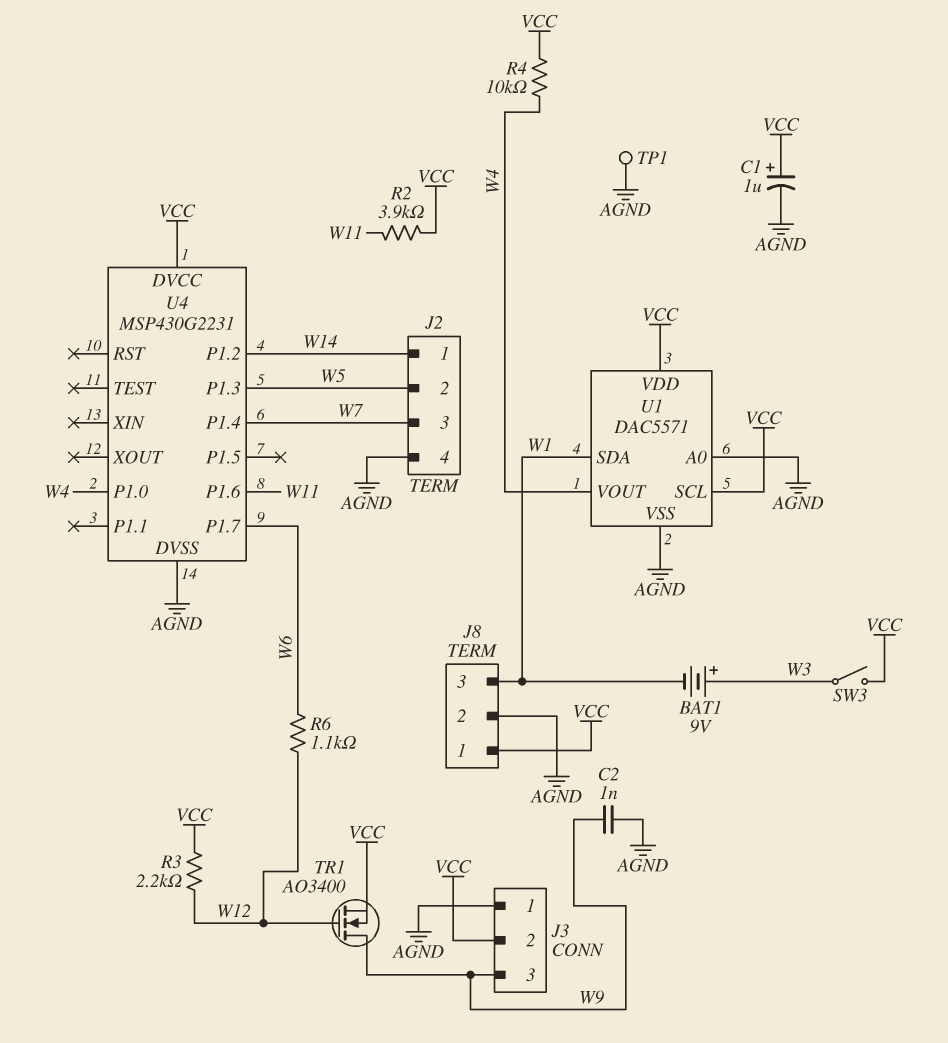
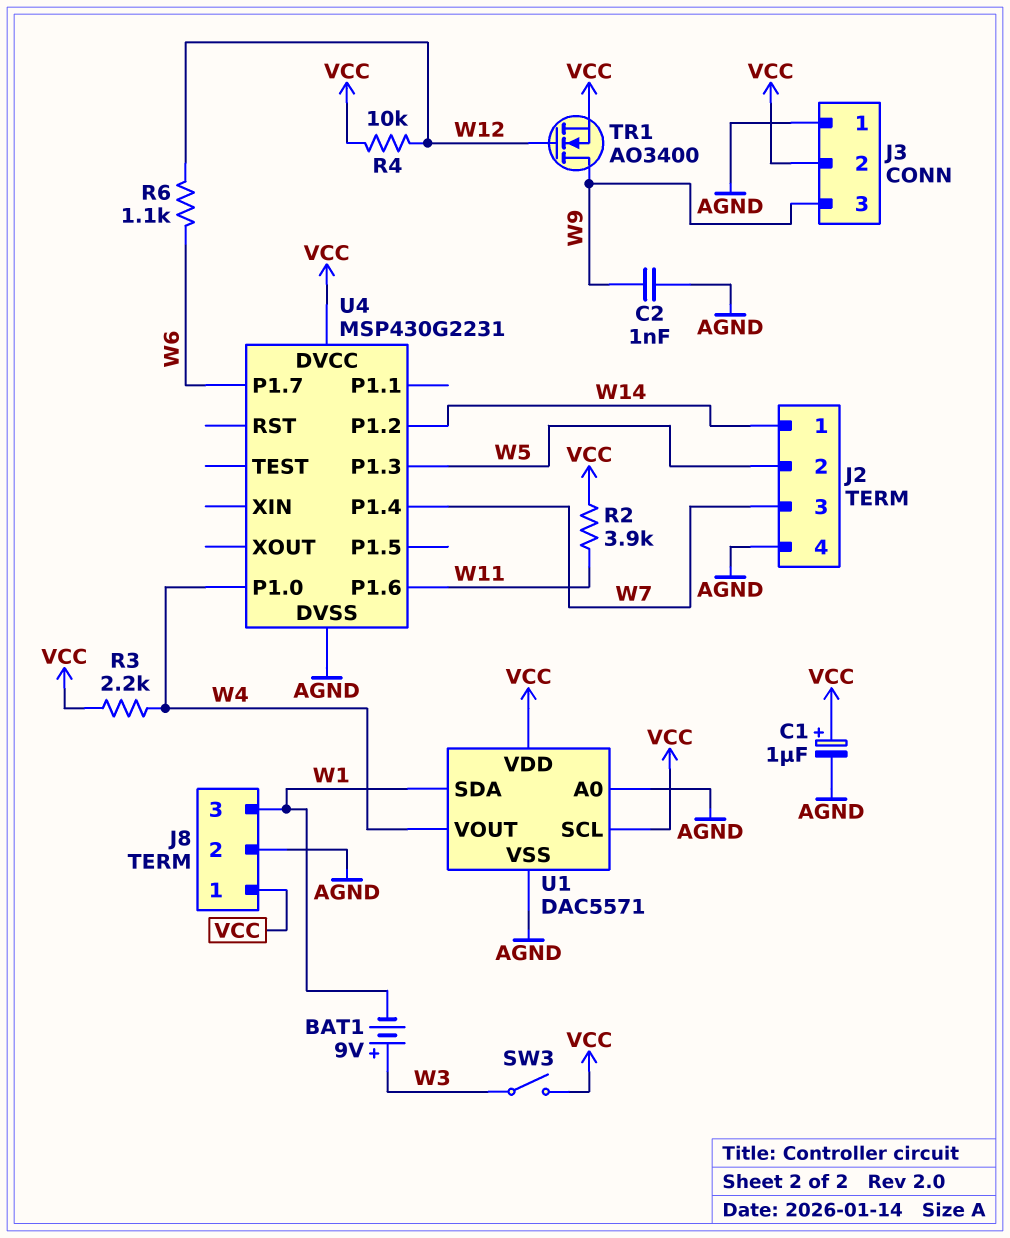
R3: 2.2k (VCC, W12) -> 2.2k (VCC, W4)
R4: 10k (VCC, W4) -> 10k (VCC, W12)
TP1: test point (AGND) -> none

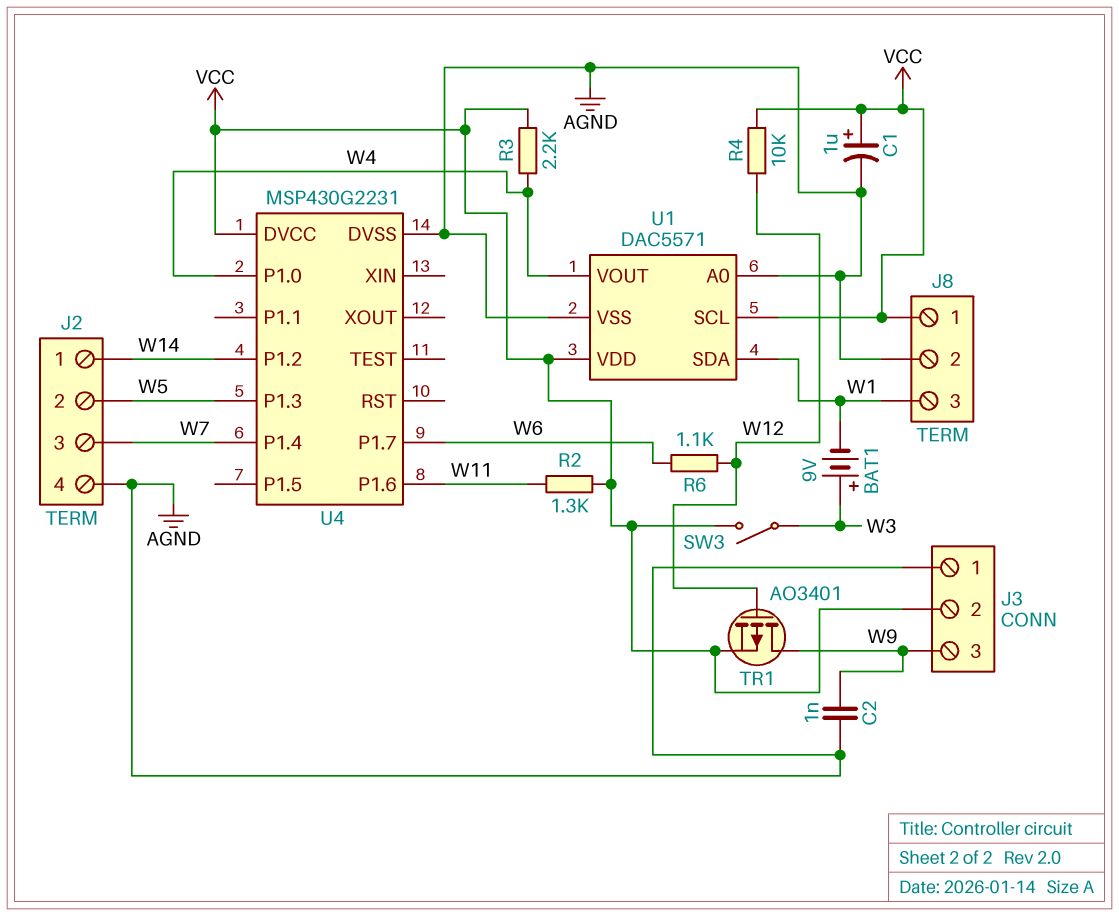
R2: 3.9k (VCC, W11) -> 1.3k (VCC, W11)
TR1: NMOS AO3400 (G W12, D W9, S VCC) -> PMOS AO3401 (G W12, D W9, S VCC)

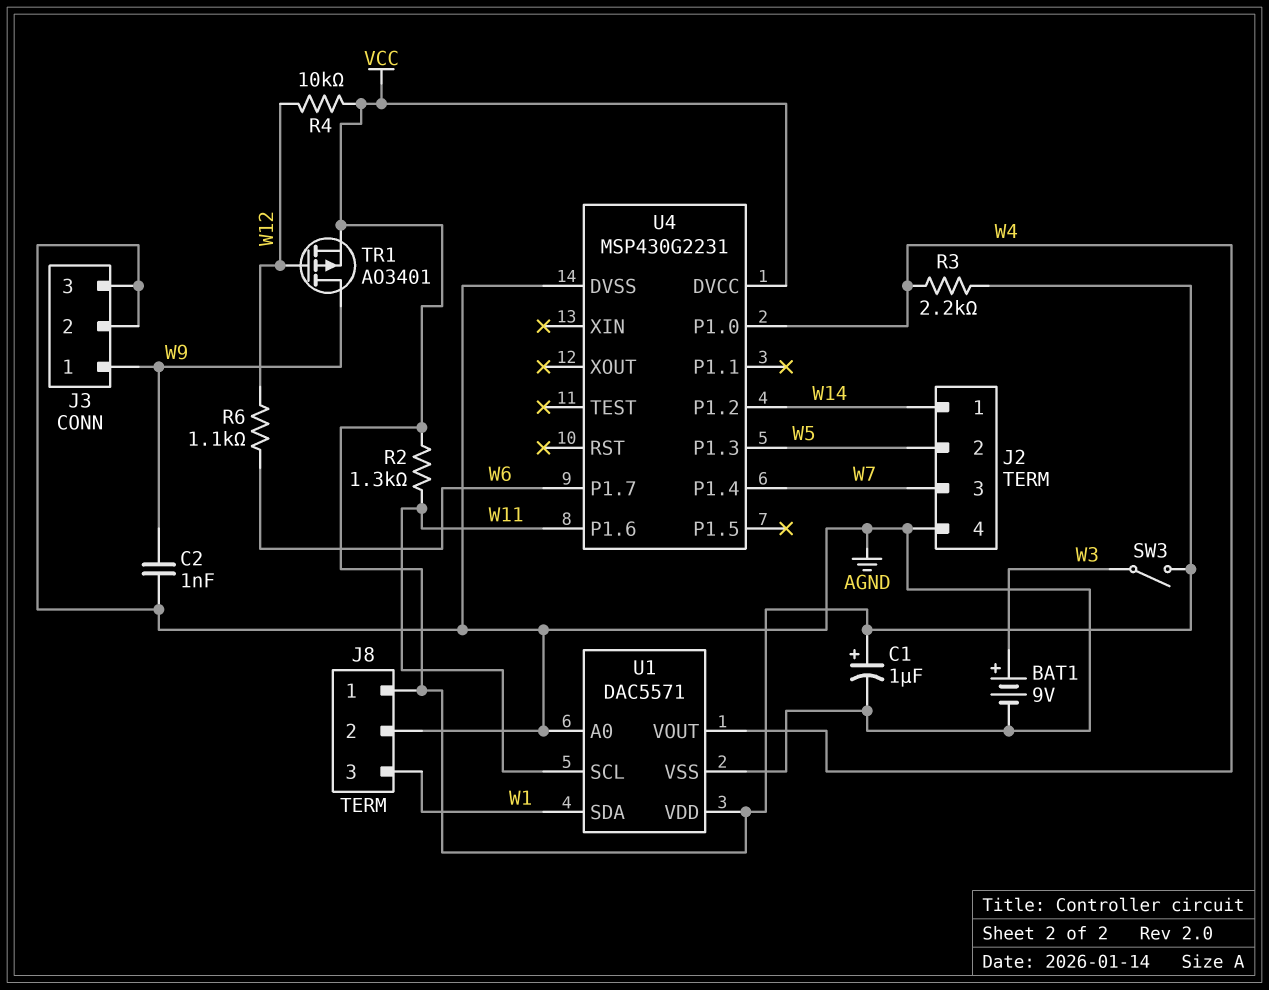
BAT1: 9V (plus W3, minus W1) -> 9V (plus W3, minus AGND)
J3 pin 1: AGND -> W9
J3 pin 2: VCC -> AGND
J3 pin 3: W9 -> AGND
U1 pin SCL: VCC -> W11

